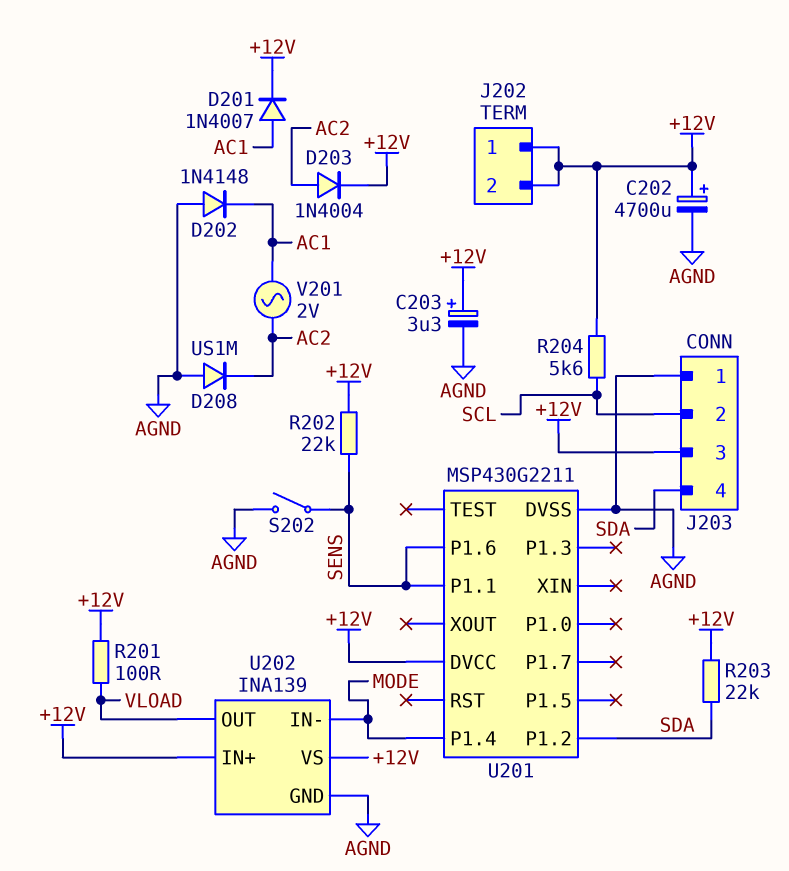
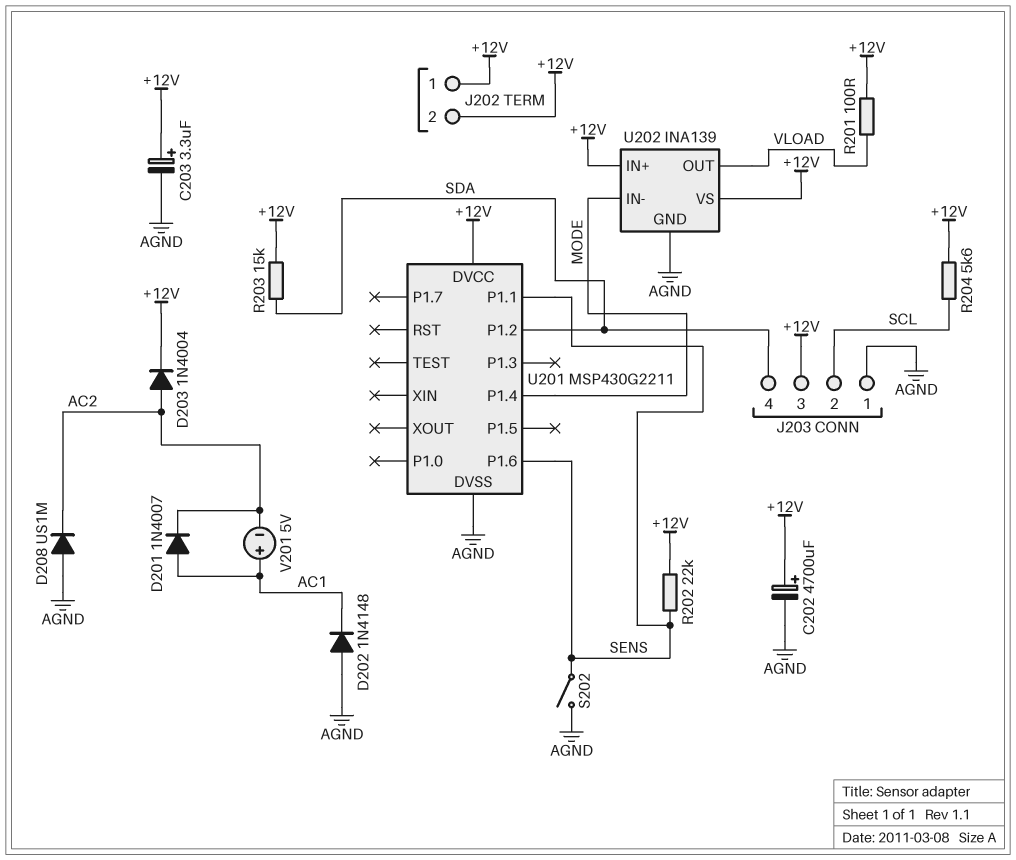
D201: diode 1N4007 (A AC1, K +12V) -> diode 1N4007 (A AC1, K AC2)
R203: 22k (+12V, SDA) -> 15k (+12V, SDA)
V201: AC 2V (AC1, AC2) -> 5V (plus AC1, minus AC2)

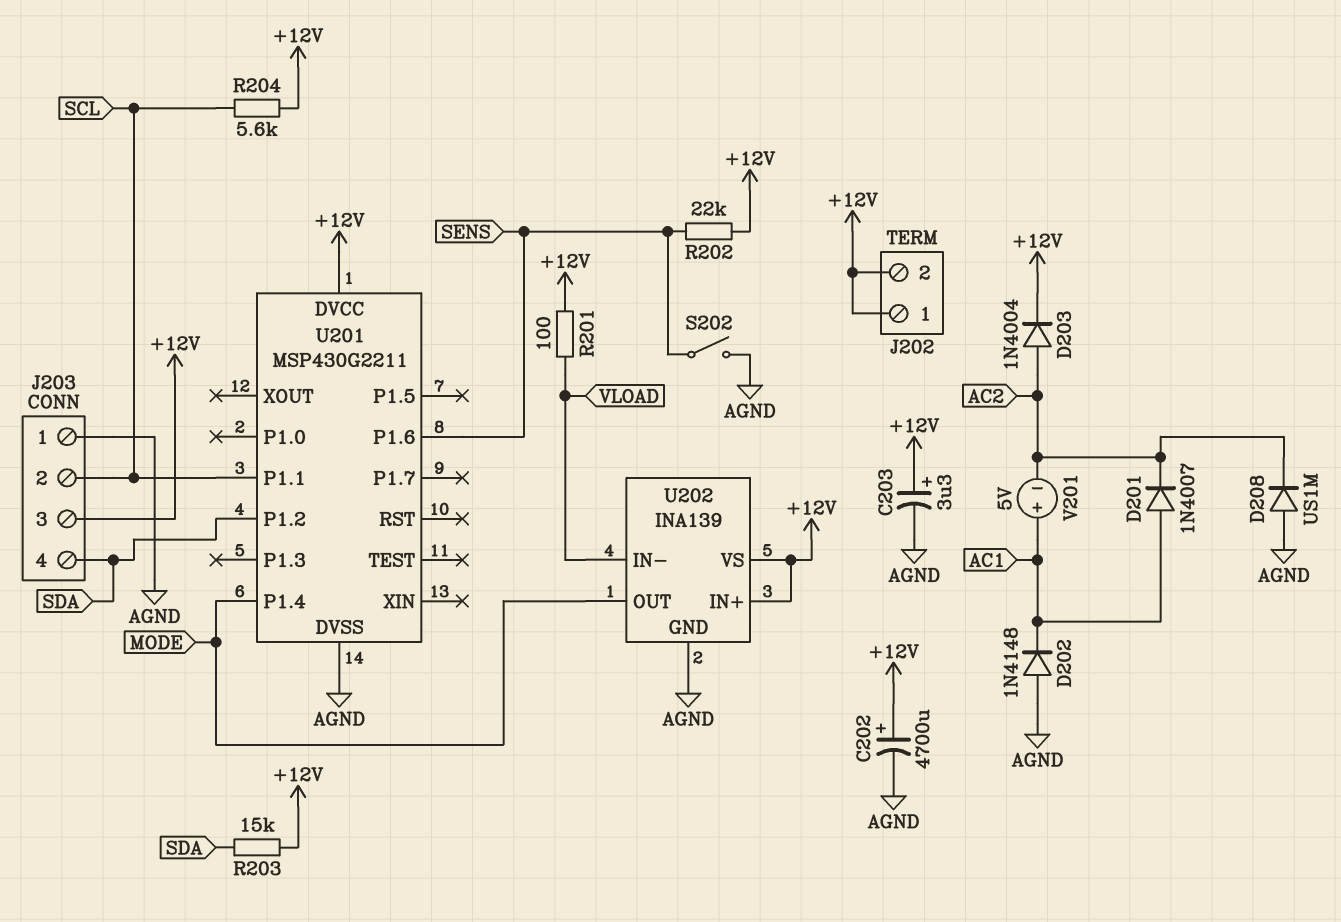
U201 pin P1.1: SENS -> SCL
U202 pin IN-: MODE -> VLOAD
U202 pin OUT: VLOAD -> MODE

